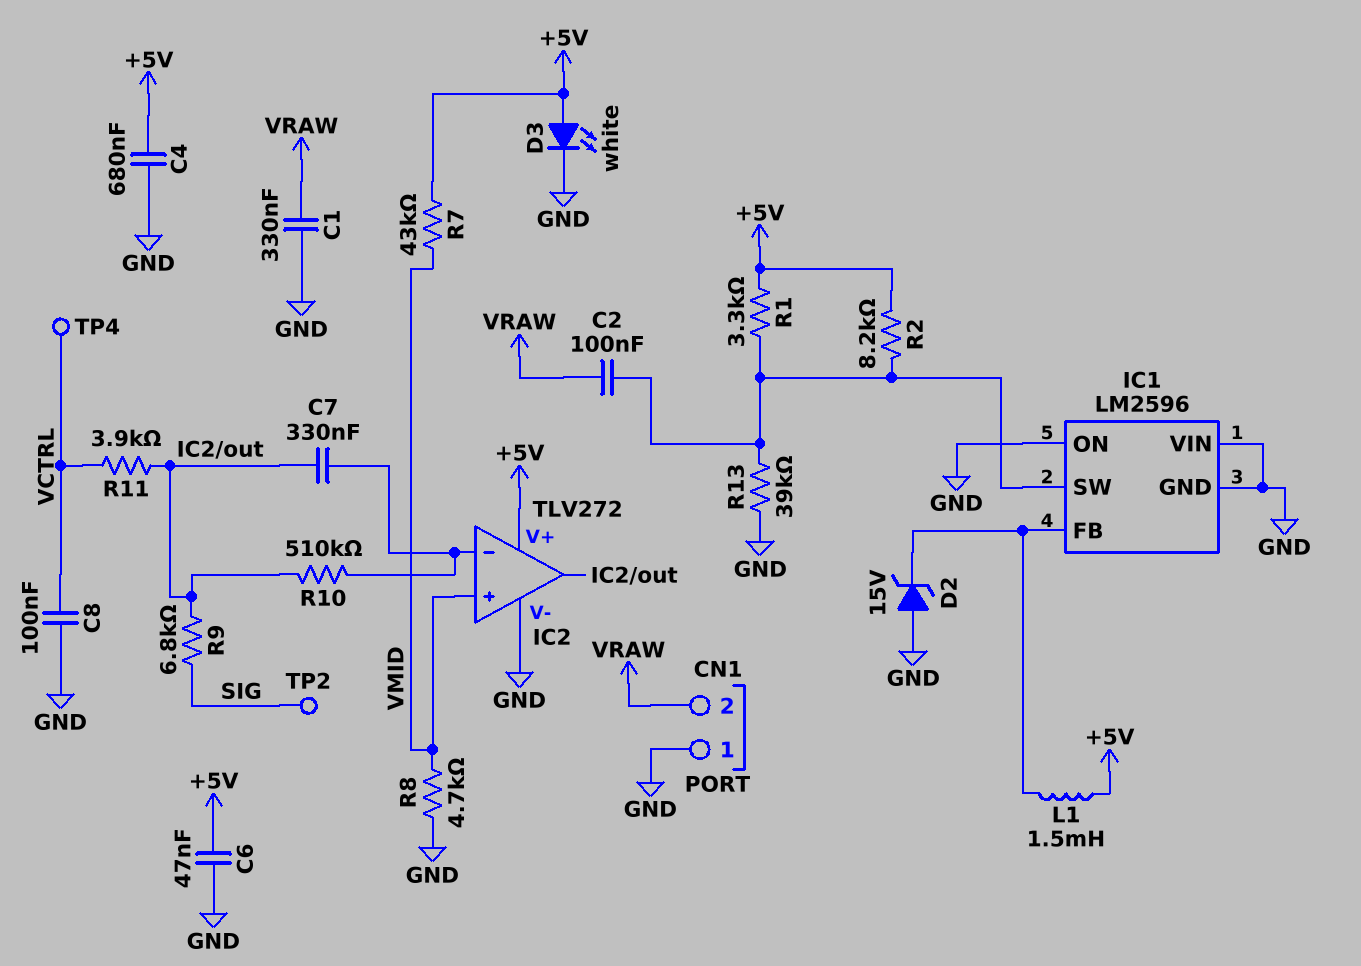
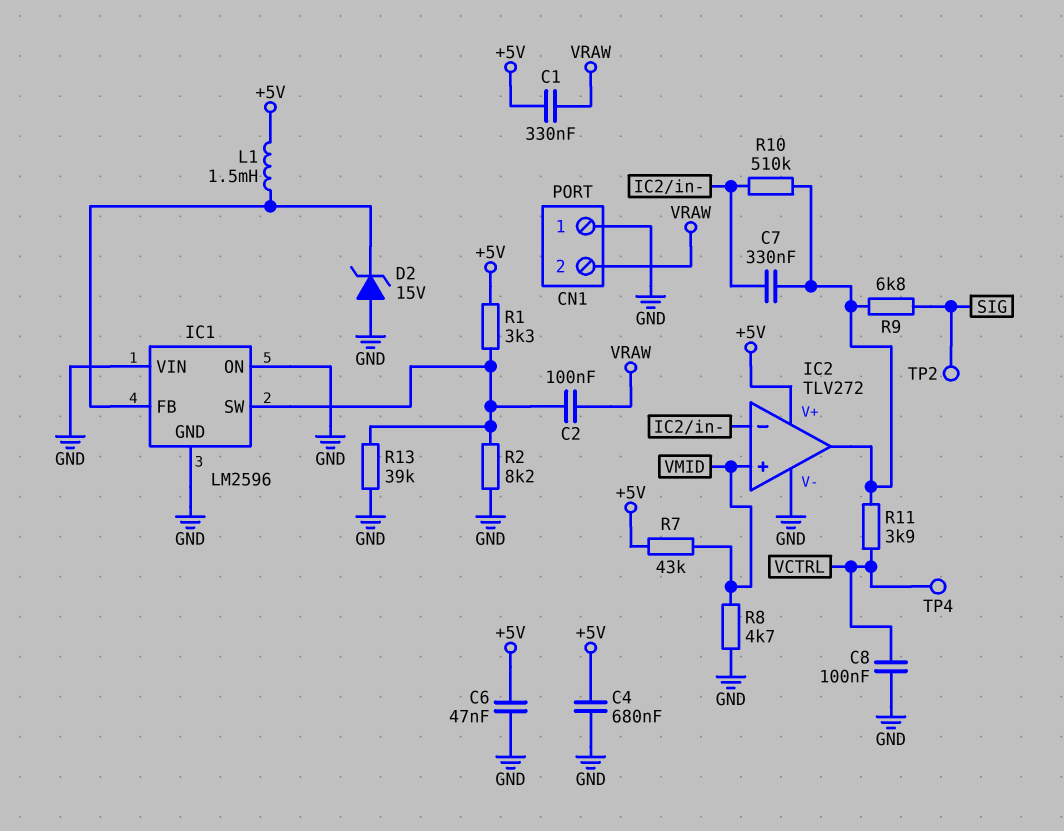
C1: 330nF (GND, VRAW) -> 330nF (+5V, VRAW)
D3: LED white (A +5V, K GND) -> none
R2: 8.2k (+5V, IC1/SW) -> 8.2k (GND, IC1/SW)

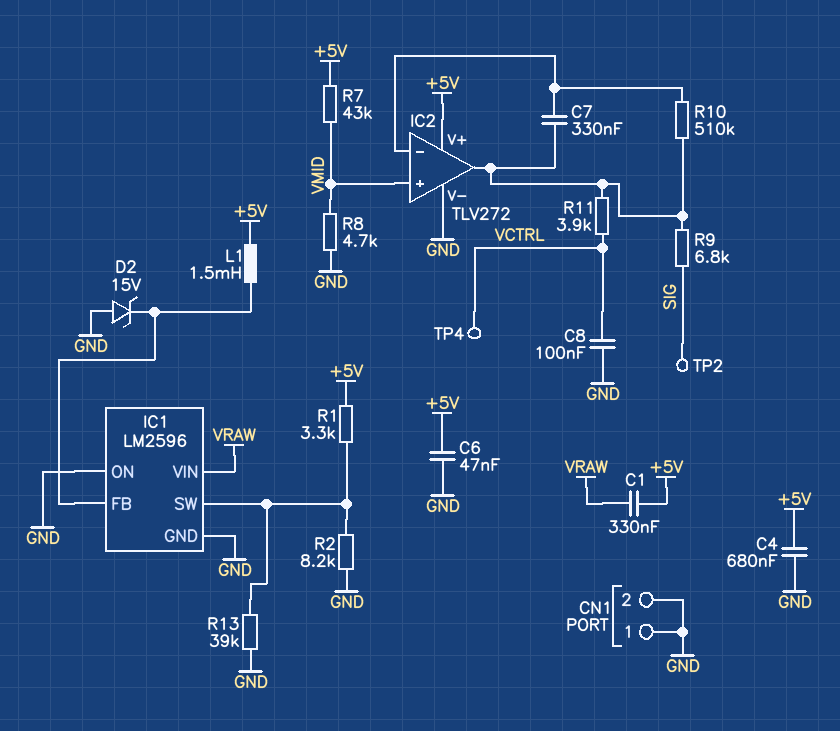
C2: 100nF (IC1/SW, VRAW) -> none
CN1 pin 2: VRAW -> GND
IC1 pin VIN: GND -> VRAW

